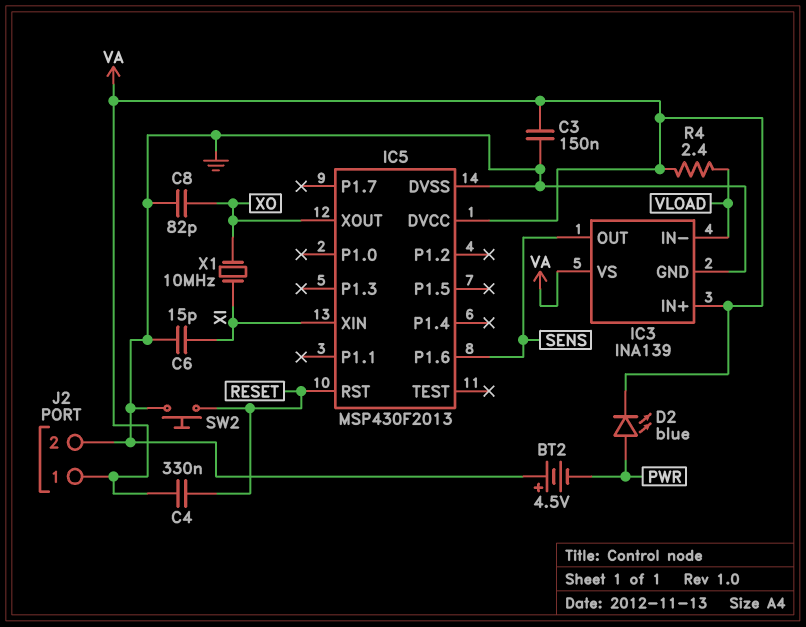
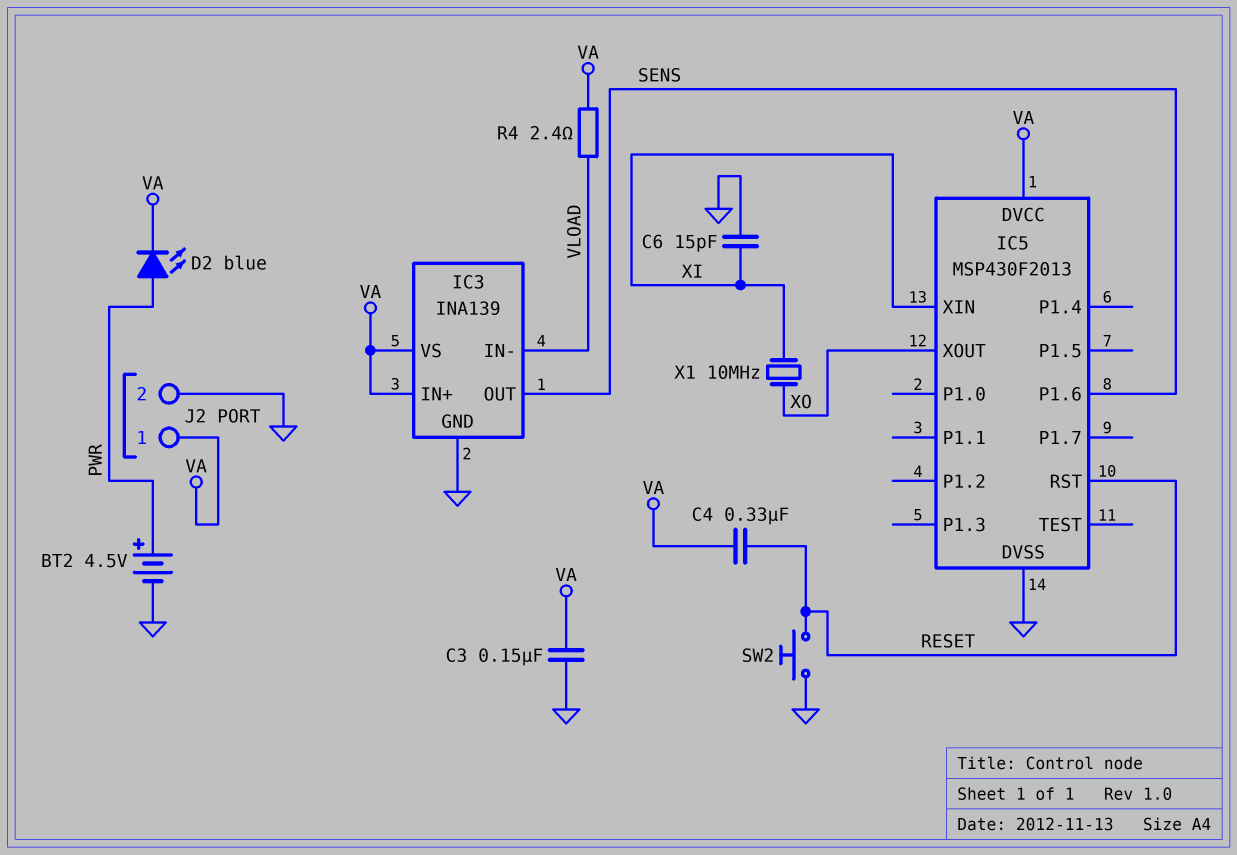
BT2: 4.5V (plus GND, minus PWR) -> 4.5V (plus PWR, minus GND)
C8: 82pF (GND, XO) -> none

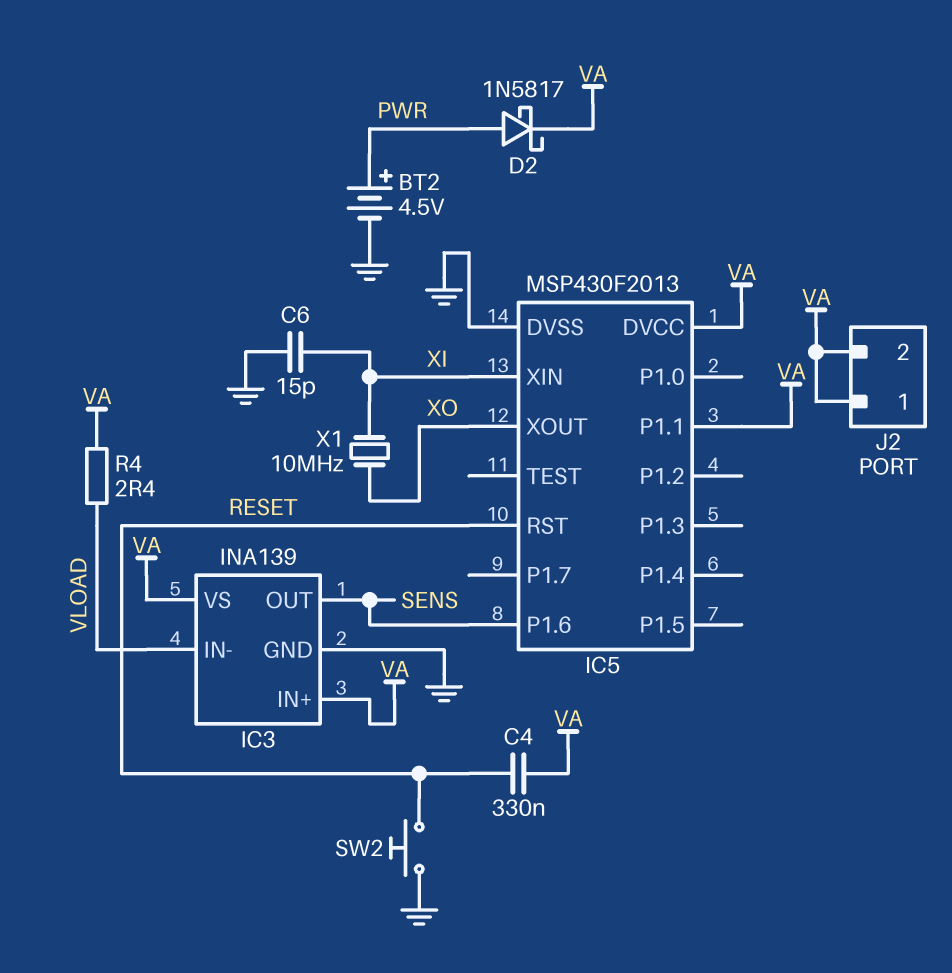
C3: 150nF (GND, VA) -> none
D2: LED blue (A PWR, K VA) -> schottky 1N5817 (A PWR, K VA)
IC5 pin P1.1: none -> VA
J2 pin 2: GND -> VA

